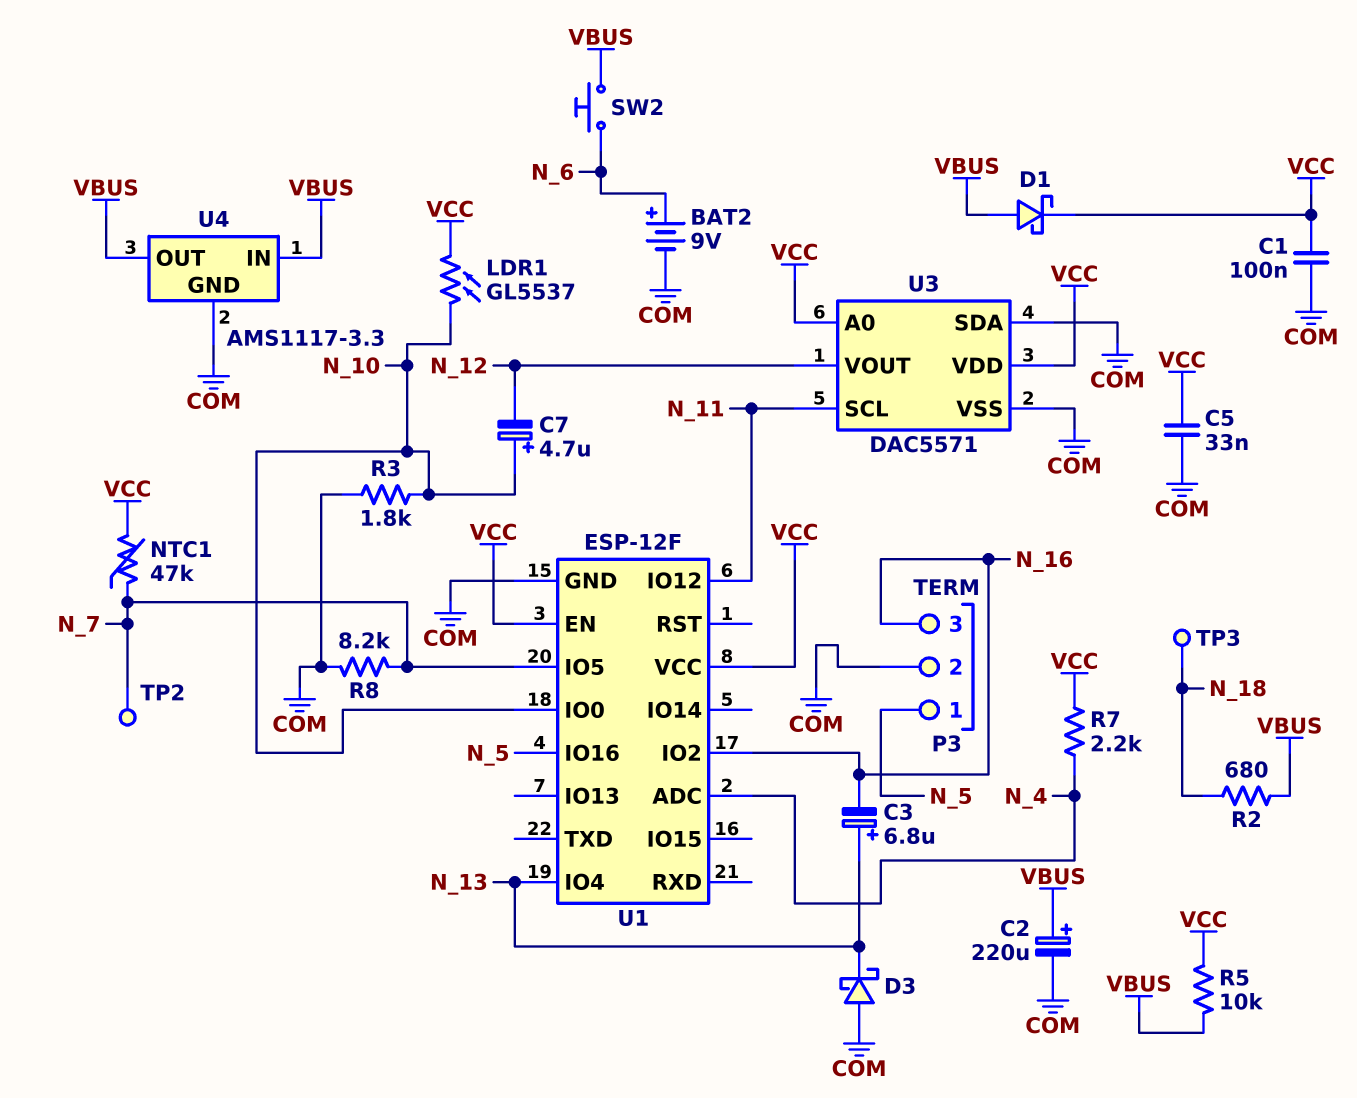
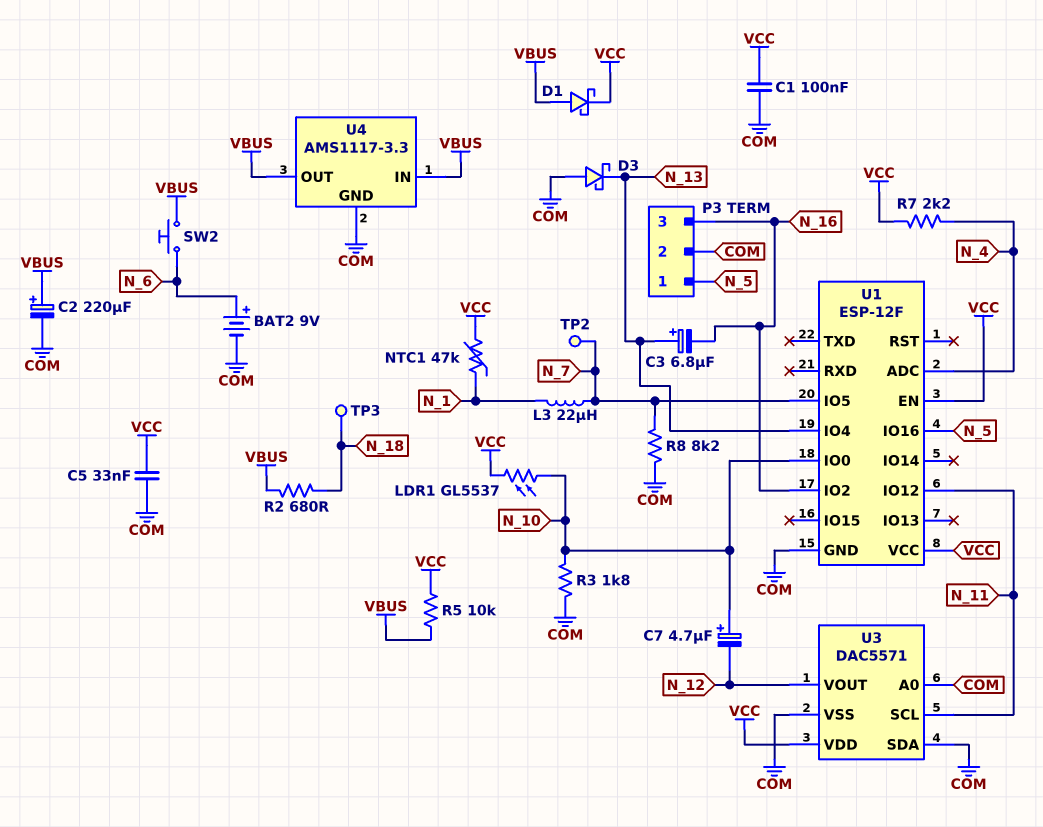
L3: none -> 22uH (N_1, N_7)
NTC1: 47k (N_7, VCC) -> 47k (N_1, VCC)
U3 pin A0: VCC -> COM

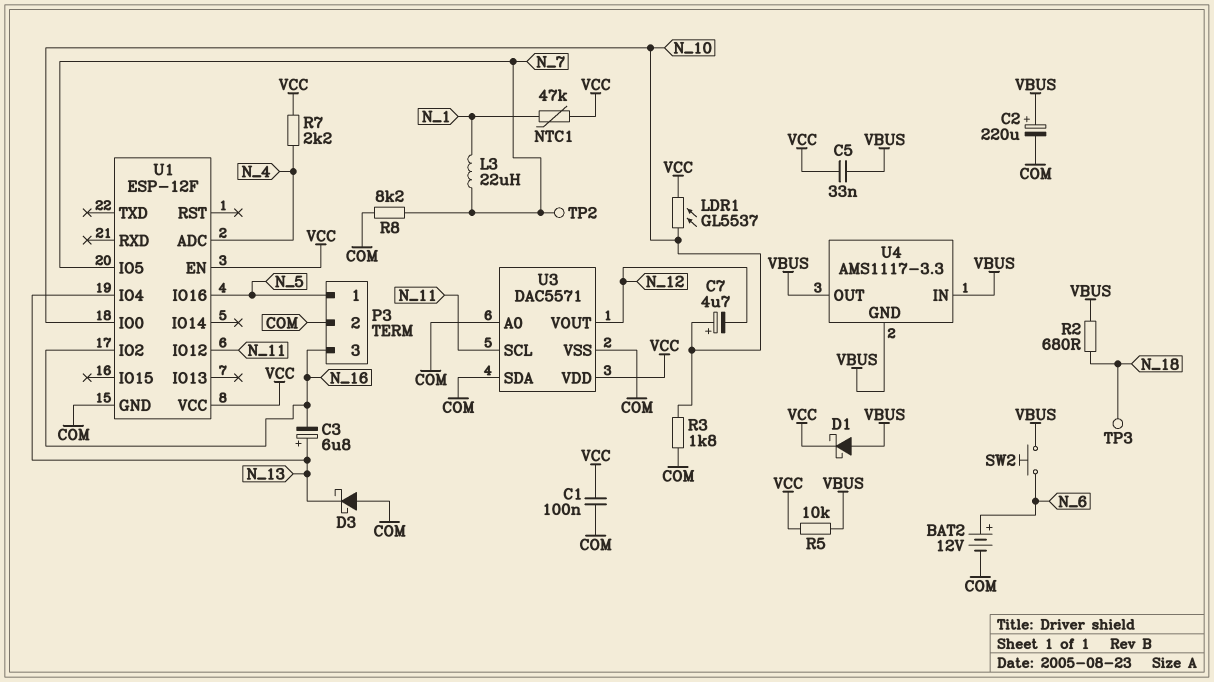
BAT2: 9V (plus N_6, minus COM) -> 12V (plus N_6, minus COM)
C5: 33nF (COM, VCC) -> 33nF (VBUS, VCC)
U4 pin GND: COM -> VBUS

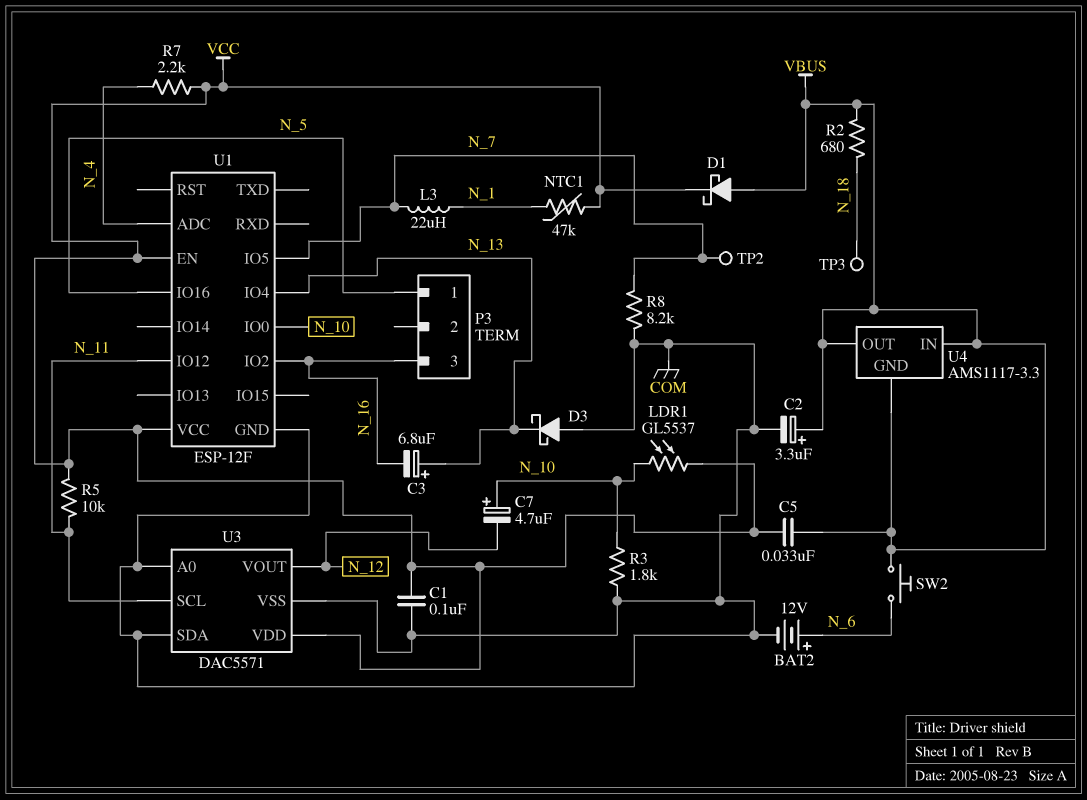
C2: 220uF (plus VBUS, minus COM) -> 3.3uF (plus VBUS, minus COM)
P3 pin 2: COM -> none
R5: 10k (VBUS, VCC) -> 10k (N_11, VCC)

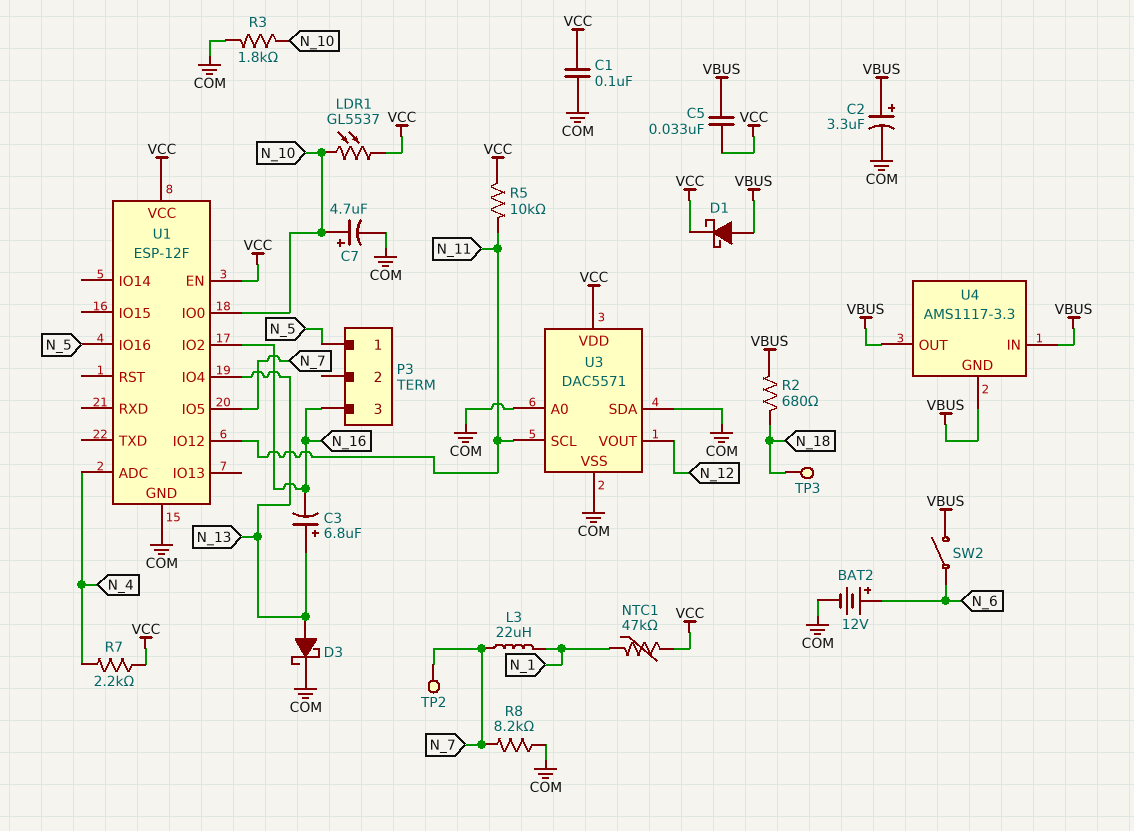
C7: 4.7uF (plus N_10, minus N_12) -> 4.7uF (plus N_10, minus COM)
D3: schottky (A COM, K N_13) -> schottky (A N_13, K COM)
SW2: button (N_6, VBUS) -> switch (N_6, VBUS)

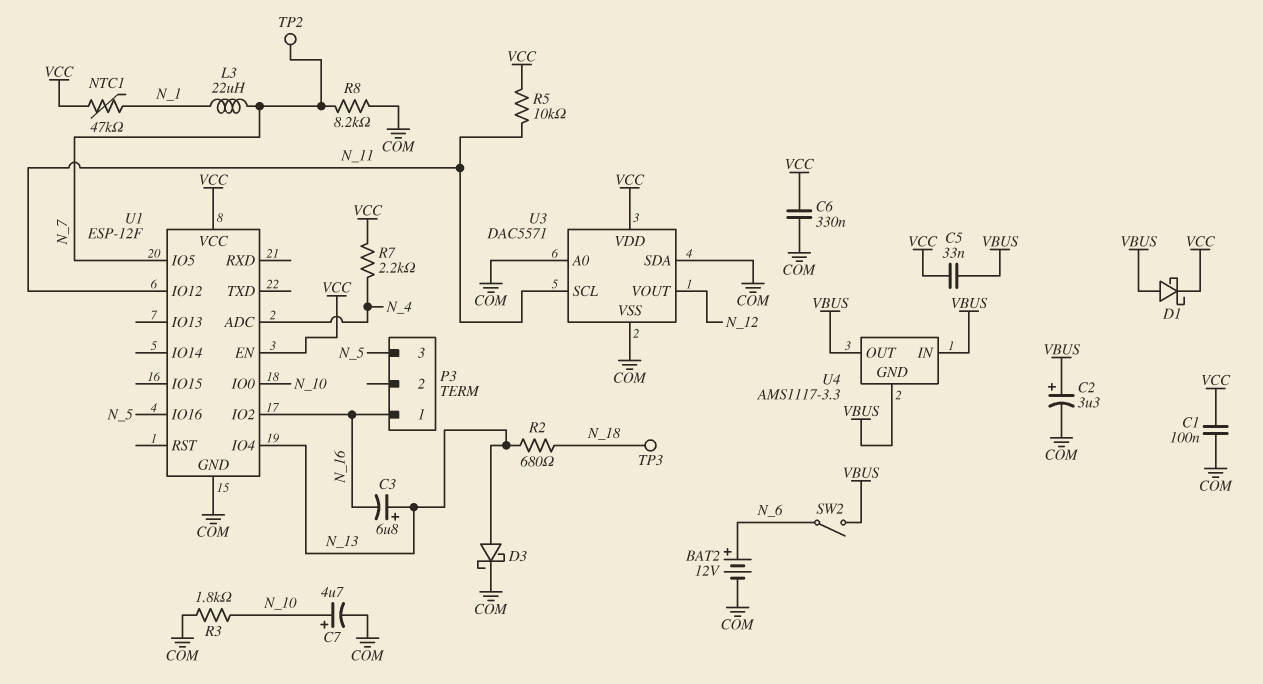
C6: none -> 330nF (COM, VCC)
LDR1: GL5537 (N_10, VCC) -> none
P3 pin 1: N_5 -> N_16
P3 pin 3: N_16 -> N_5
R2: 680 (N_18, VBUS) -> 680 (N_13, N_18)

